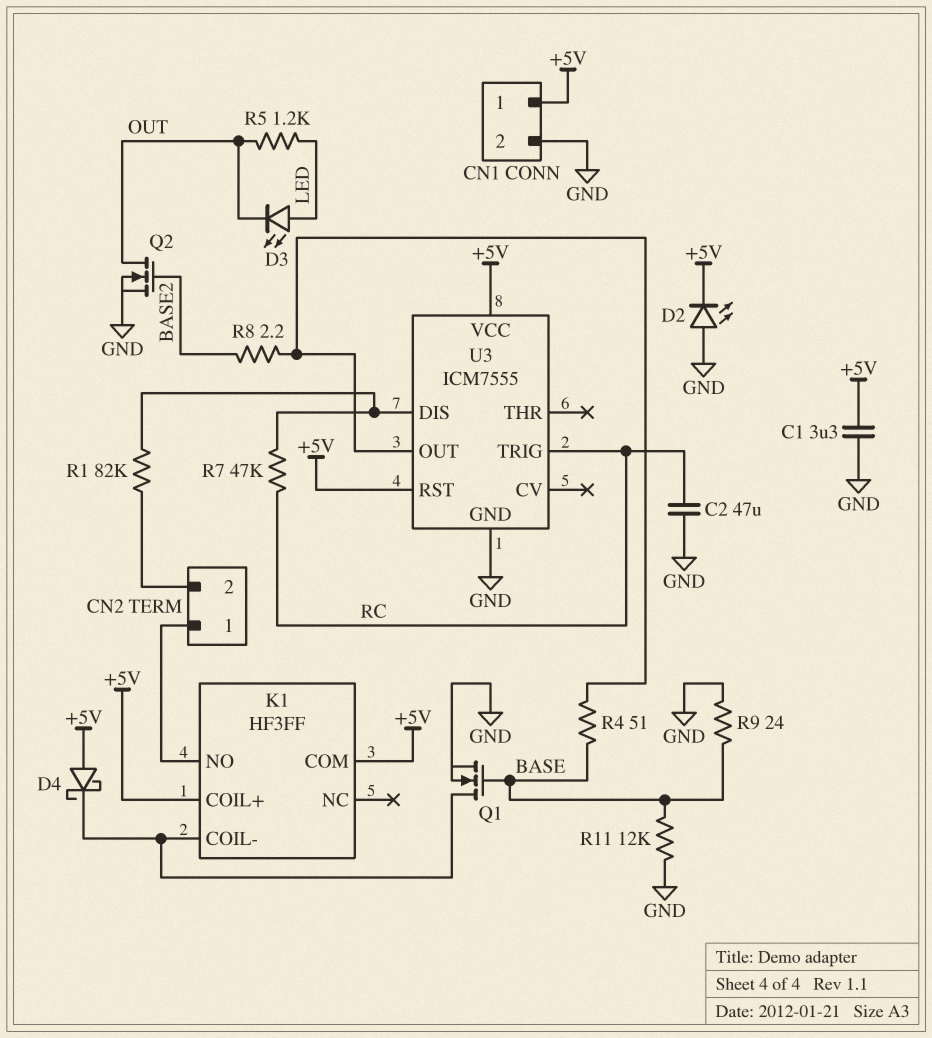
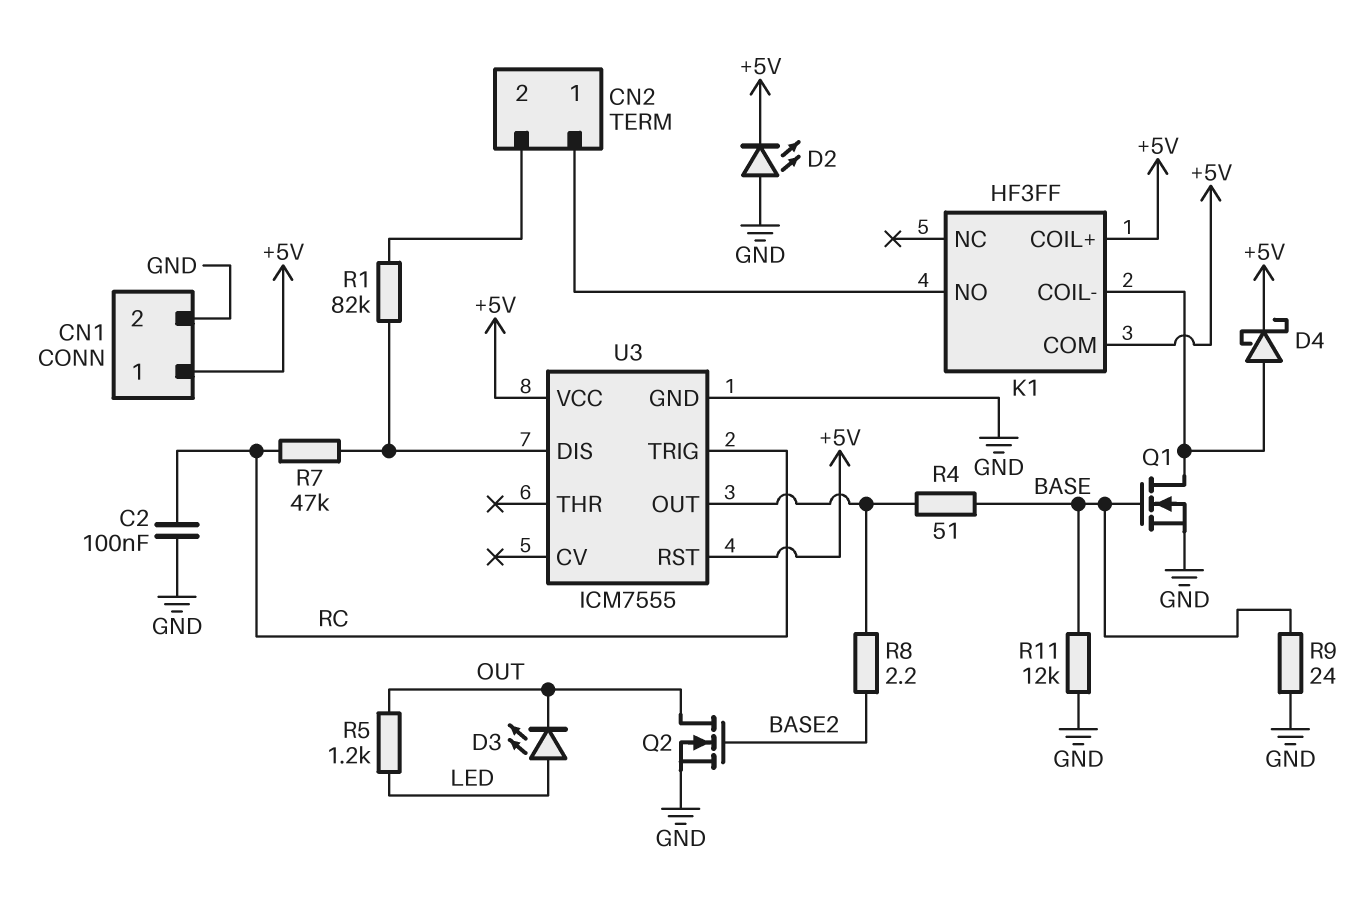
C1: 3.3uF (+5V, GND) -> none
C2: 47uF (GND, RC) -> 100nF (GND, RC)
D4: schottky (A +5V, K K1/COIL-) -> schottky (A K1/COIL-, K +5V)

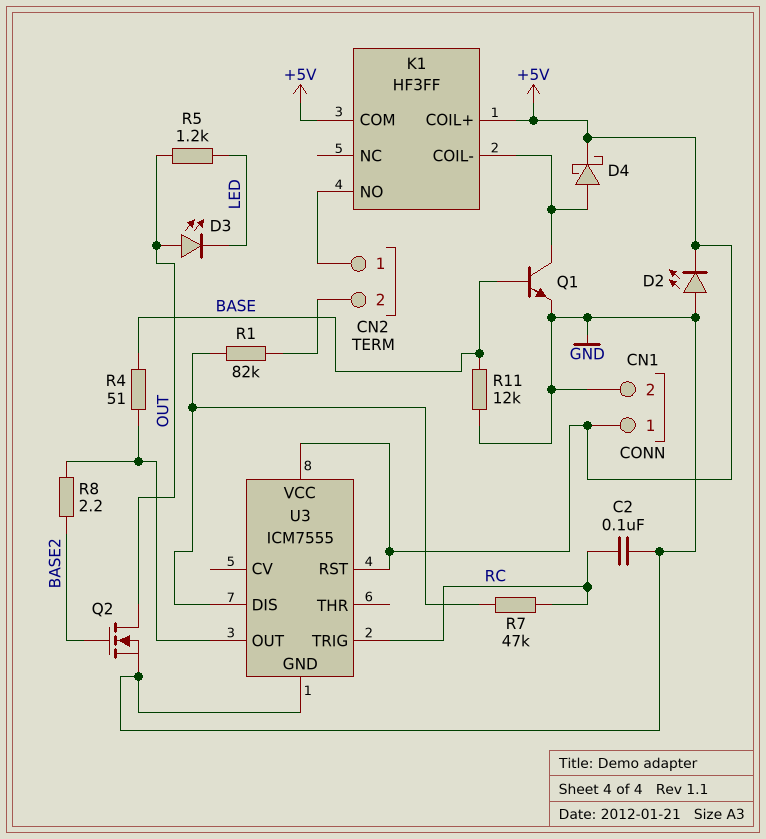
D3: LED (A LED, K OUT) -> LED (A OUT, K LED)
Q1: NMOS (G BASE, D K1/COIL-, S GND) -> NPN (B BASE, C K1/COIL-, E GND)
R9: 24 (BASE, GND) -> none

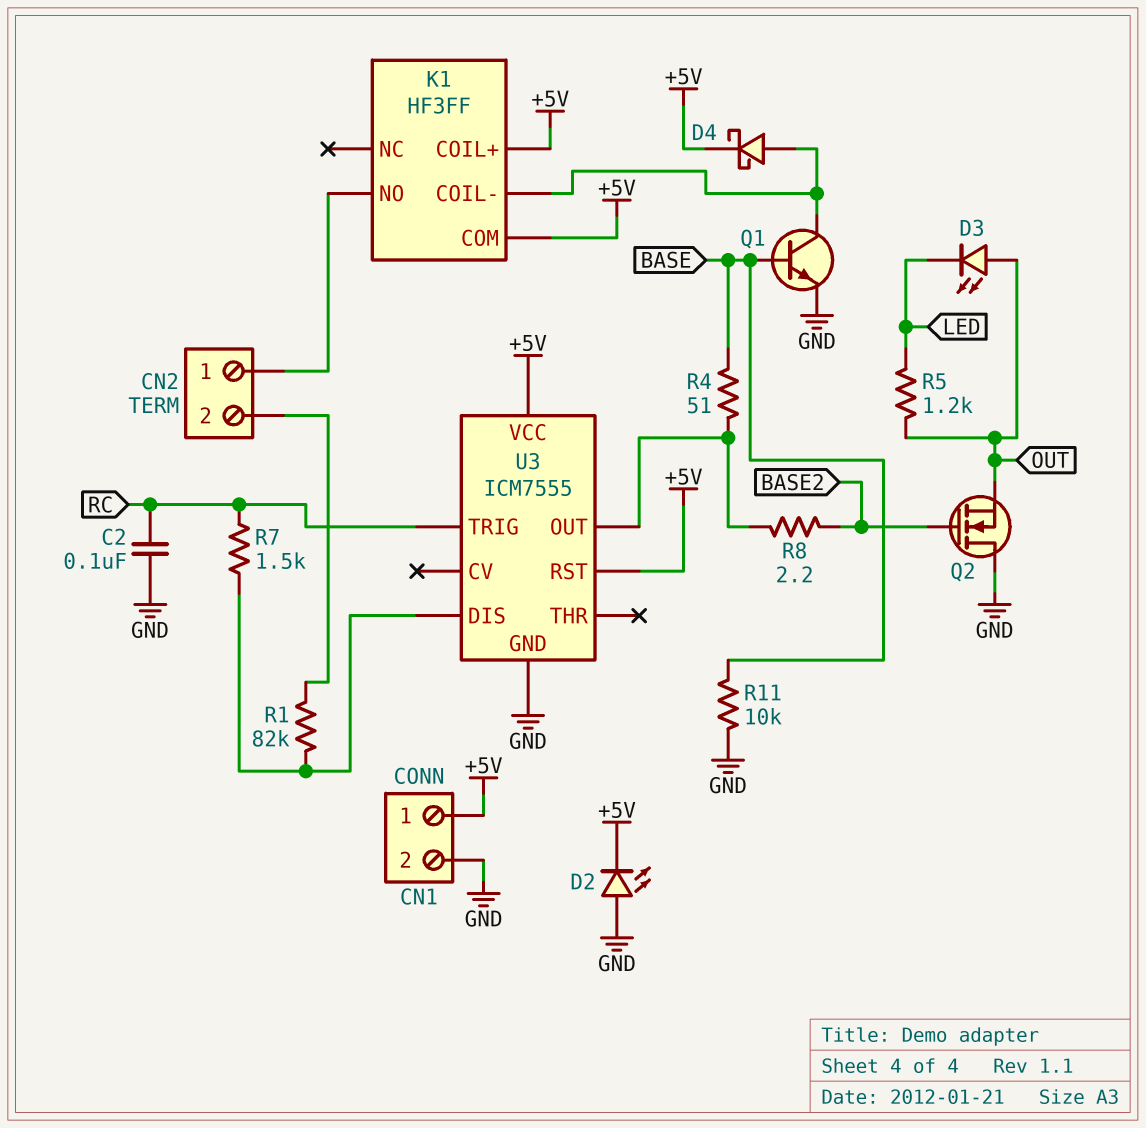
Q2: NMOS (G BASE2, D OUT, S GND) -> NMOS (G BASE2, D GND, S OUT)
R7: 47k (RC, U3/DIS) -> 1.5k (RC, U3/DIS)
R11: 12k (BASE, GND) -> 10k (BASE, GND)

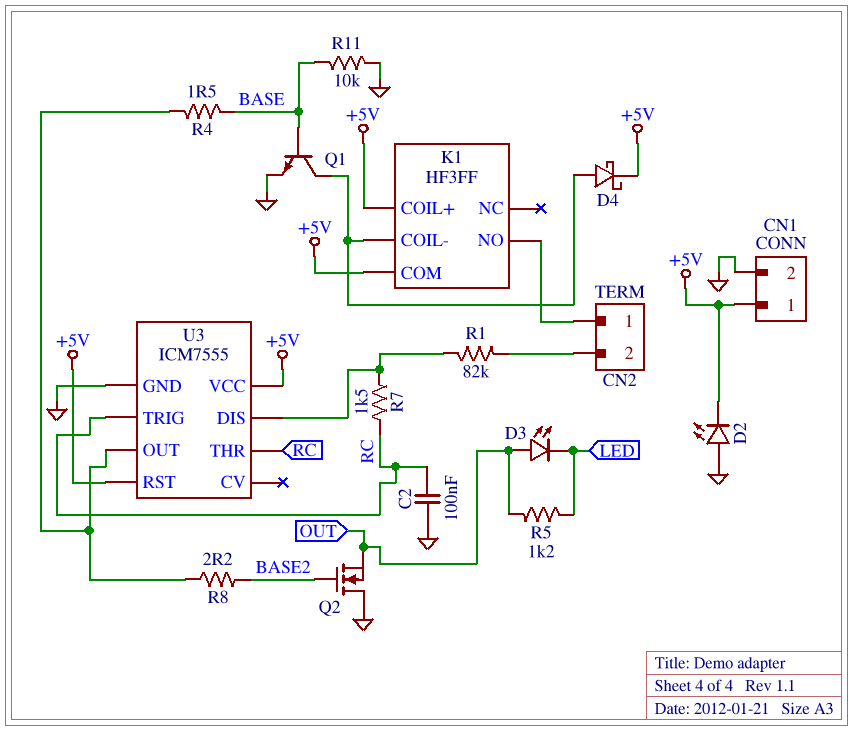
R4: 51 (BASE, U3/OUT) -> 1.5 (BASE, U3/OUT)
U3 pin THR: none -> RC

